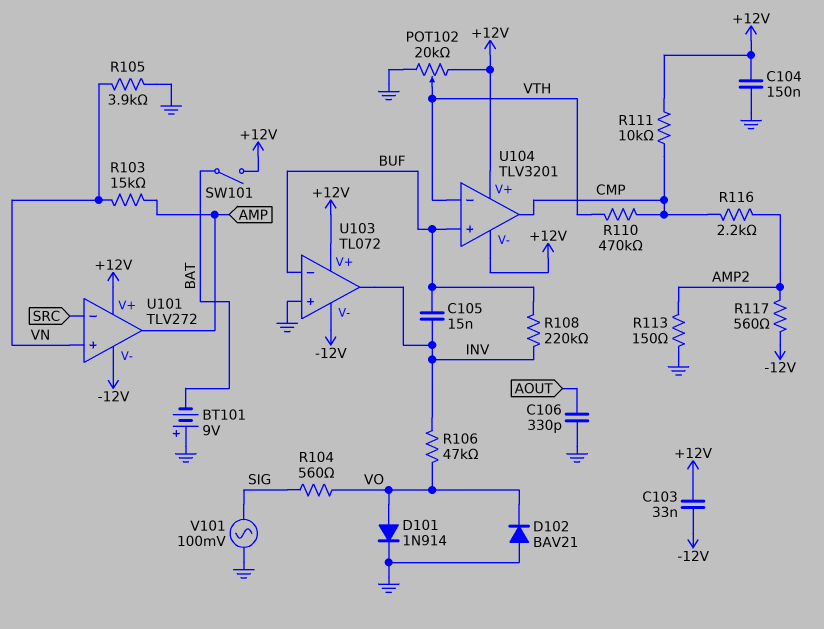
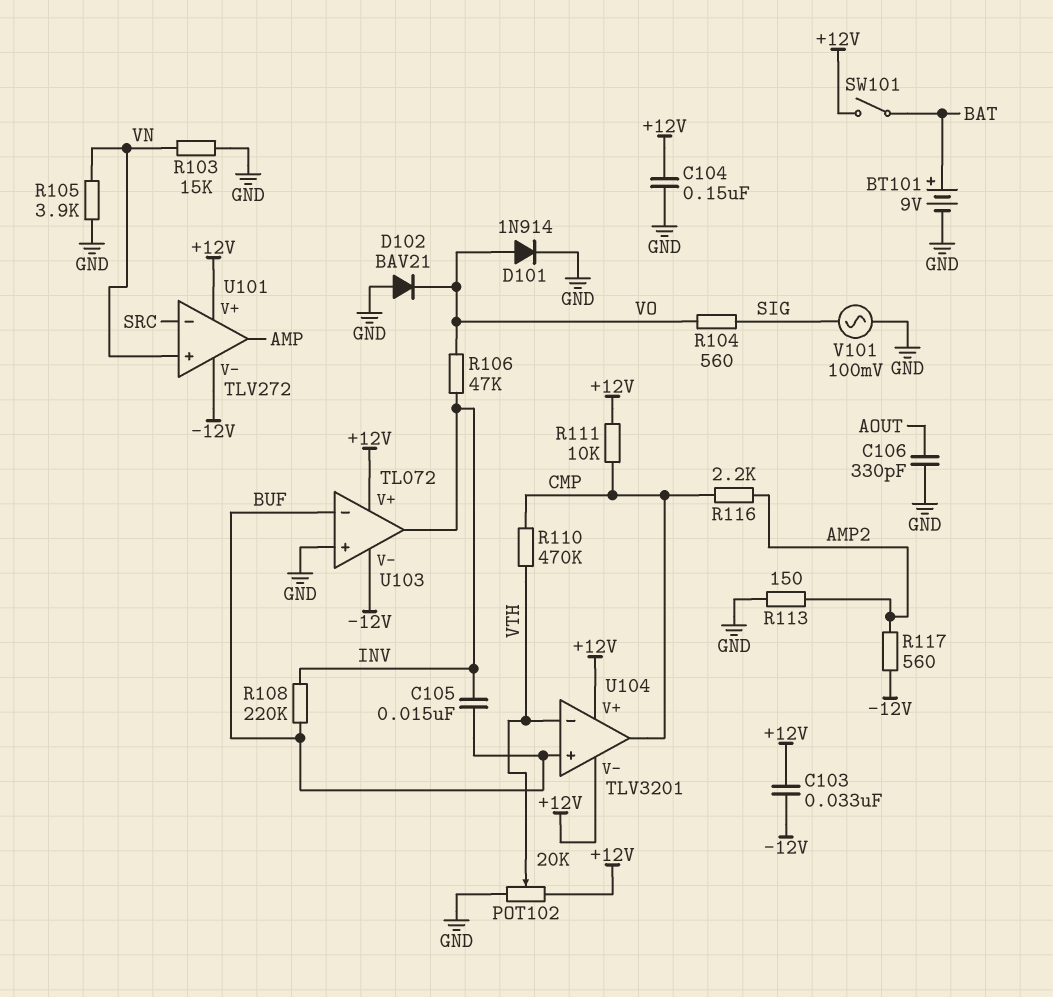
BT101: 9V (plus GND, minus BAT) -> 9V (plus BAT, minus GND)
R103: 15k (AMP, VN) -> 15k (GND, VN)

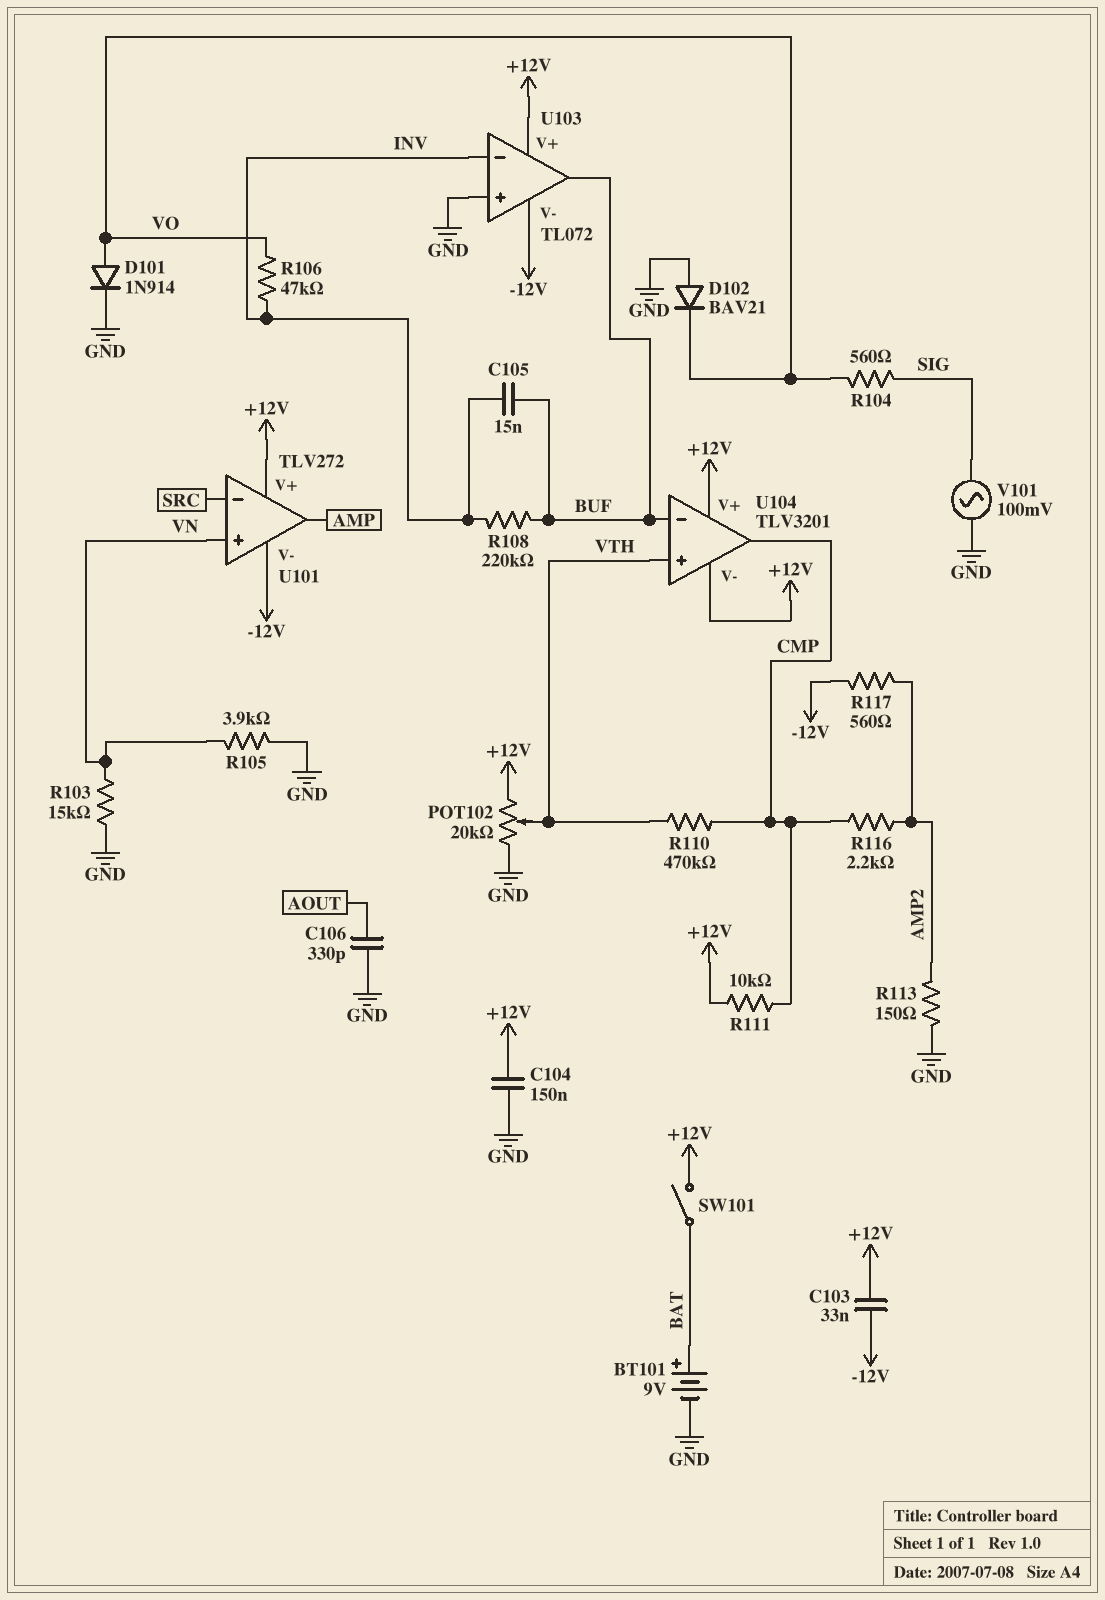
U103 pin in-: BUF -> INV
U103 pin out: INV -> BUF
U104 pin in+: BUF -> VTH
U104 pin in-: VTH -> BUF

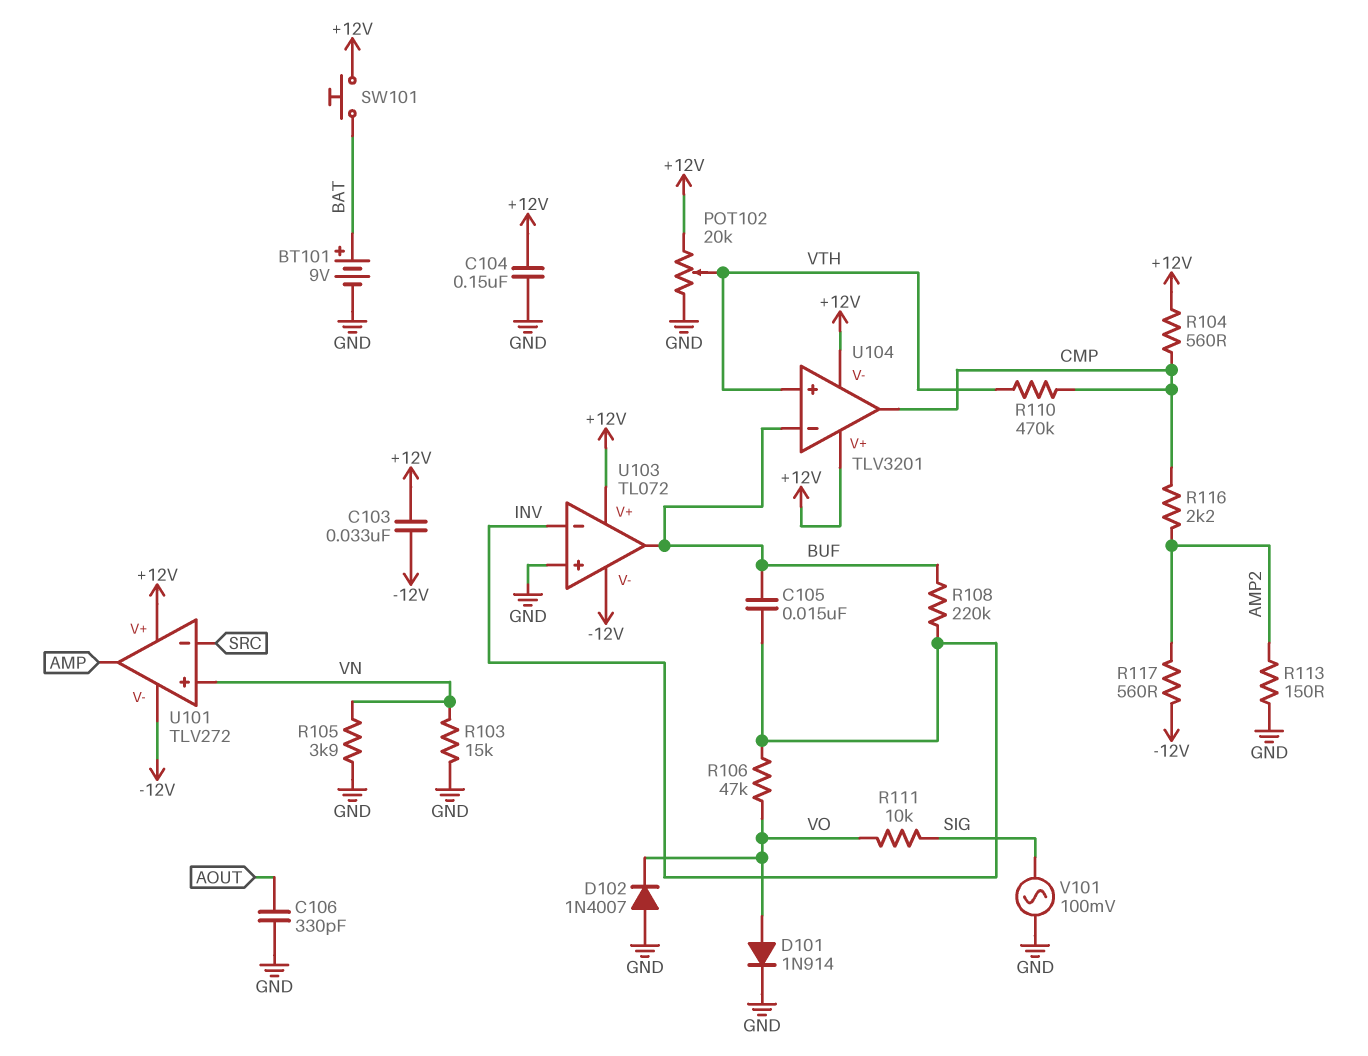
D102: diode BAV21 (A GND, K VO) -> diode 1N4007 (A GND, K VO)
R104: 560 (SIG, VO) -> 560 (+12V, CMP)
R111: 10k (+12V, CMP) -> 10k (SIG, VO)
SW101: switch (+12V, BAT) -> button (+12V, BAT)

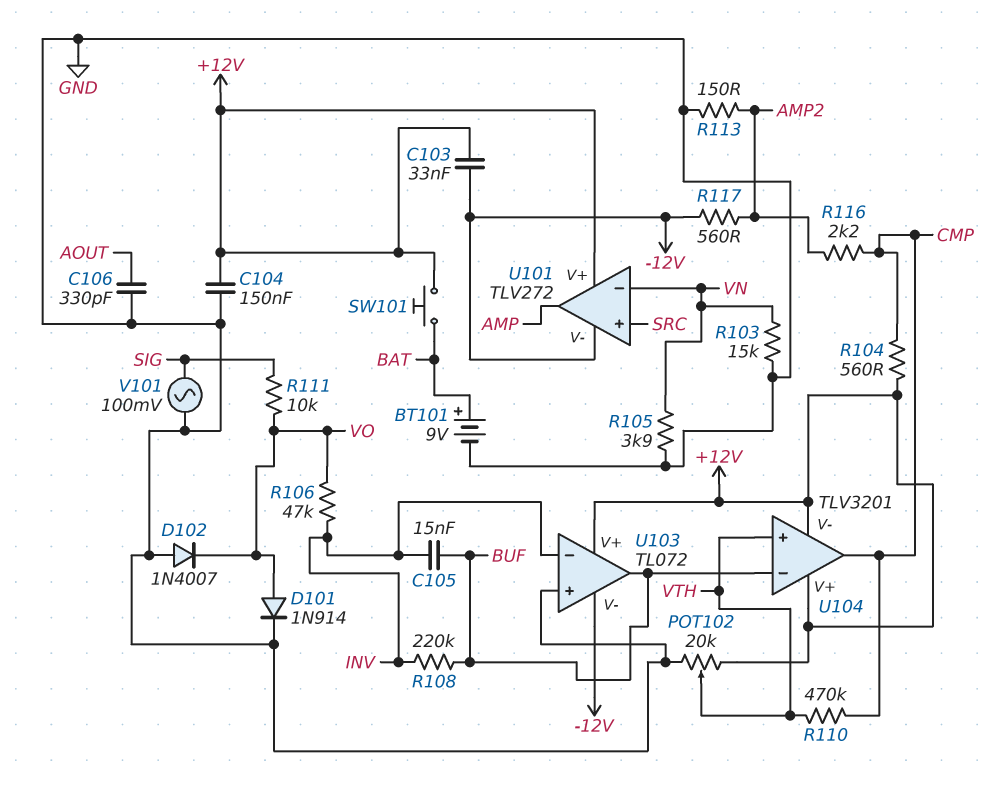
U101 pin in+: VN -> SRC
U101 pin in-: SRC -> VN

